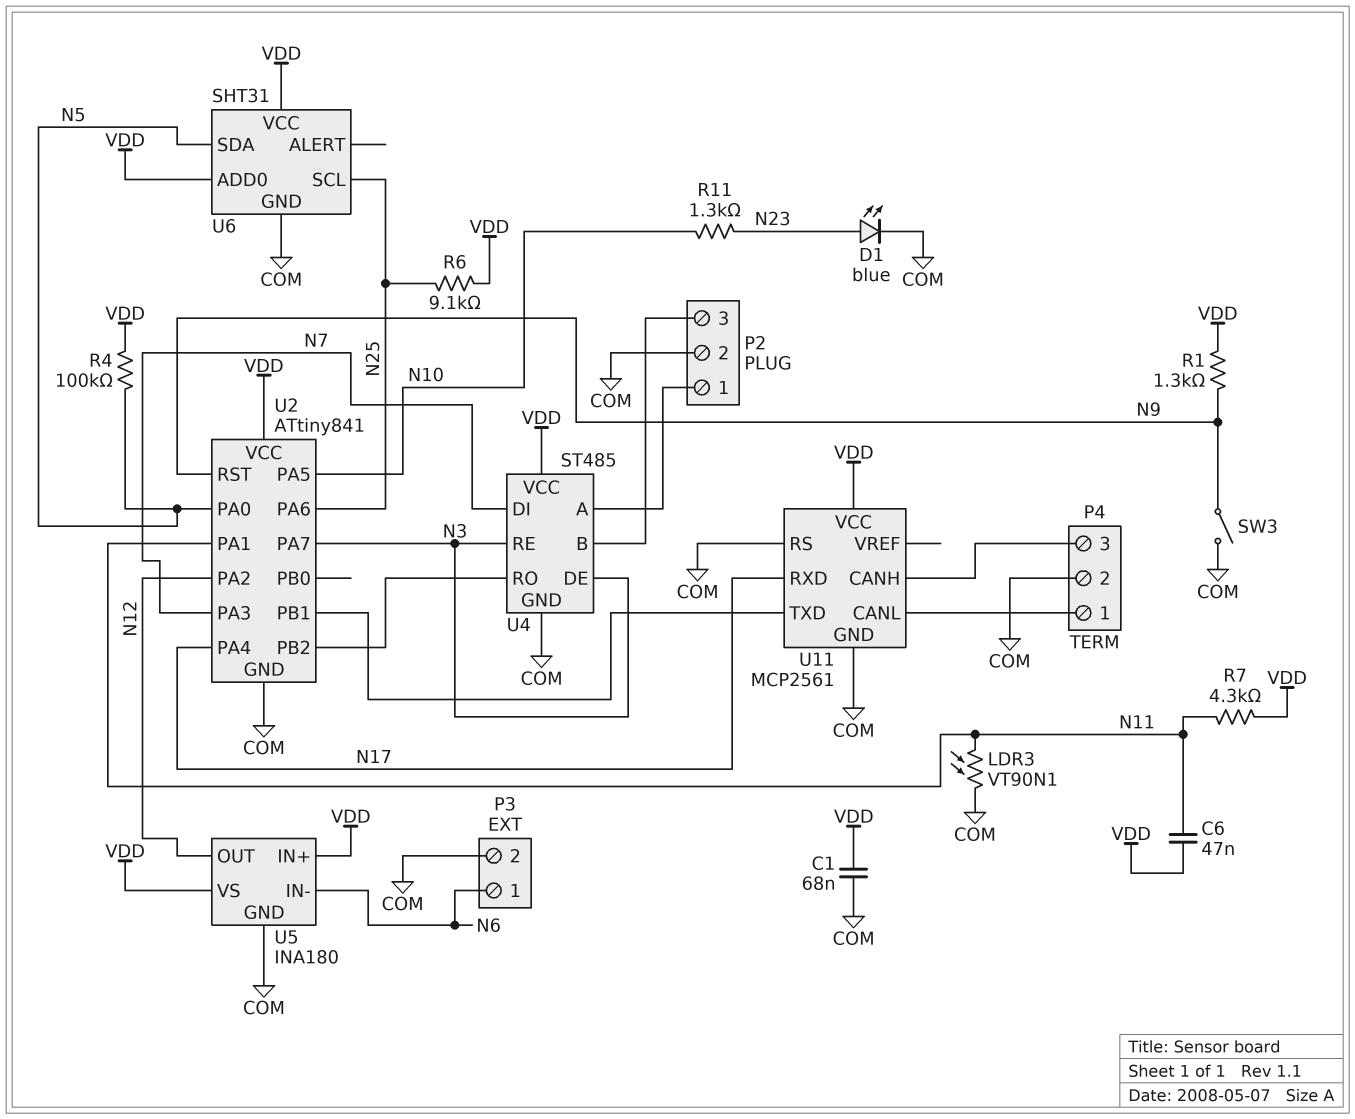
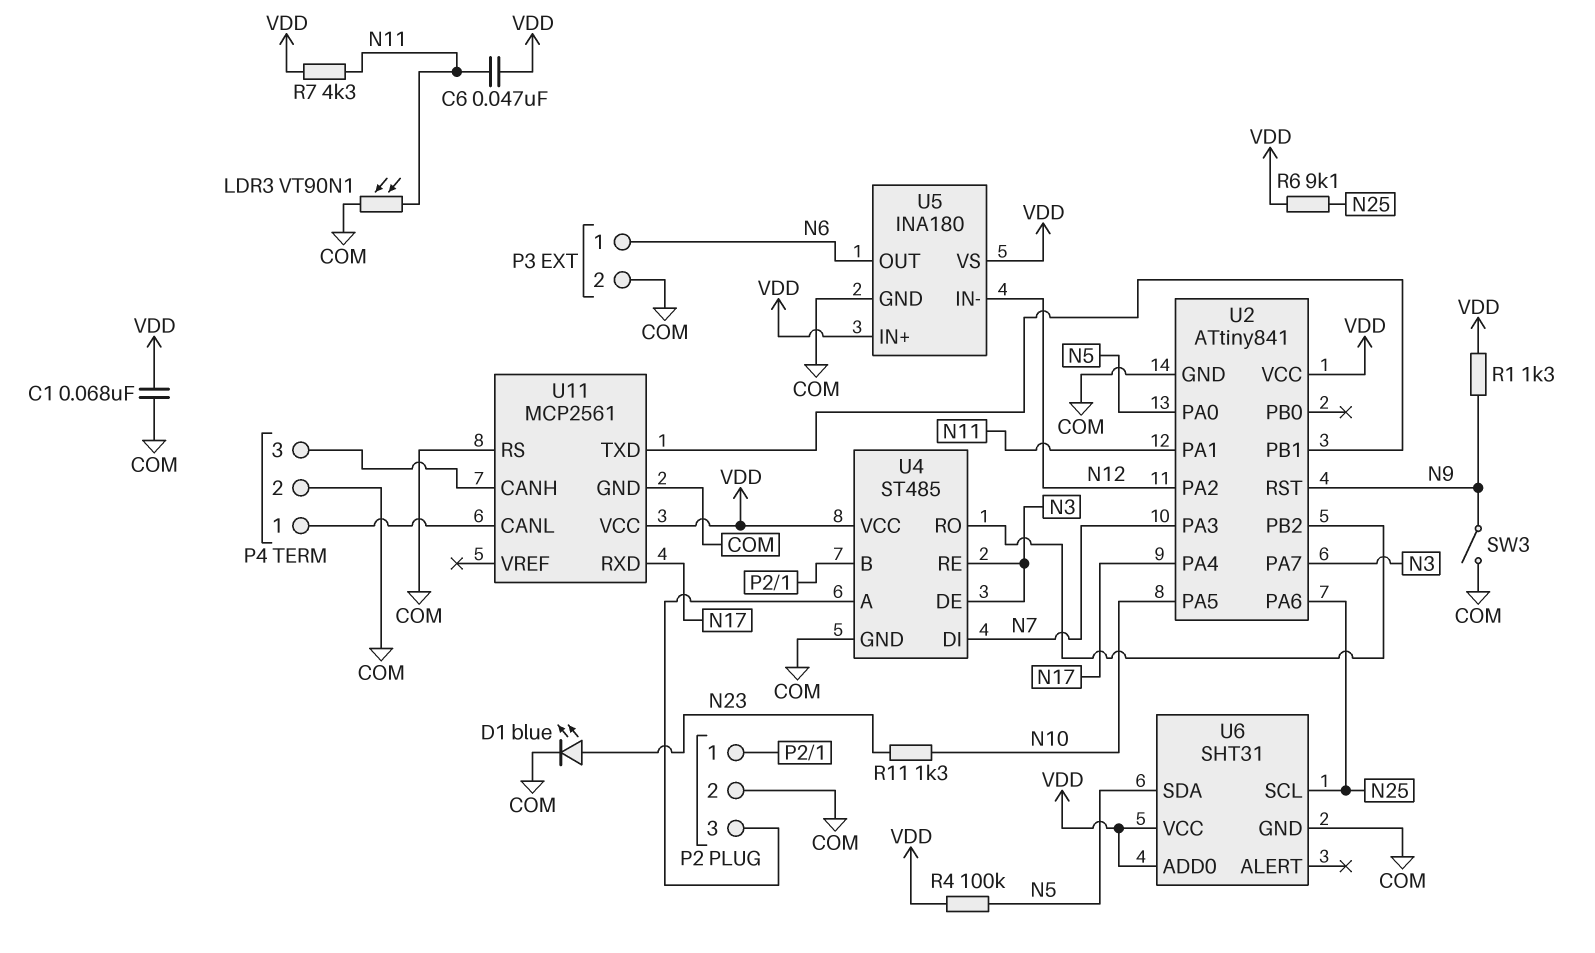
U4 pin A: P2/1 -> P2/3
U4 pin B: P2/3 -> P2/1
U5 pin IN-: N6 -> N12
U5 pin OUT: N12 -> N6

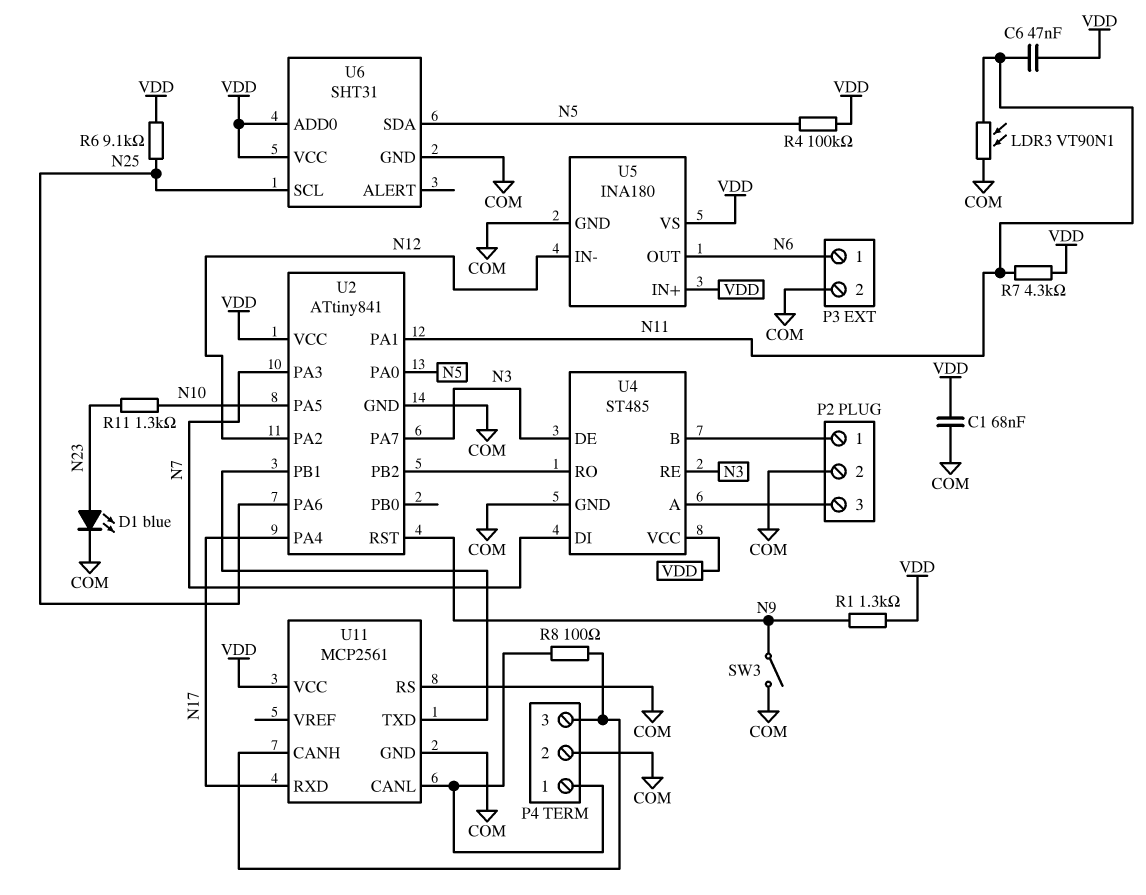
R8: none -> 100 (P4/1, P4/3)

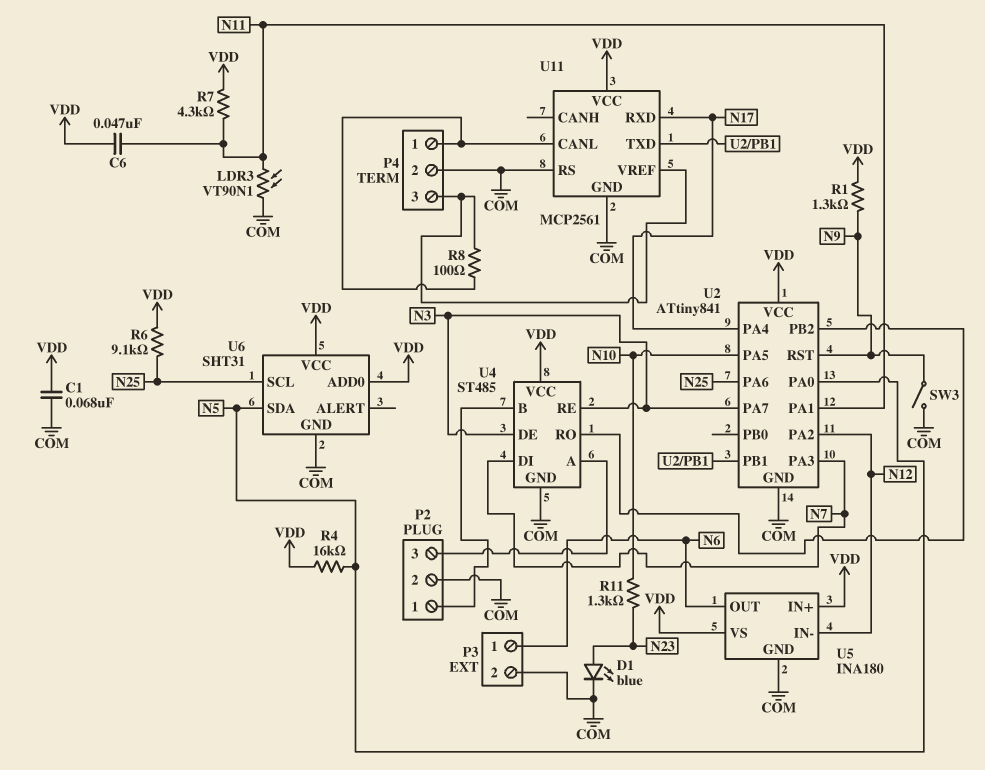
R4: 100k (N5, VDD) -> 16k (N5, VDD)
U11 pin CANH: P4/3 -> none
U11 pin VREF: none -> P4/3

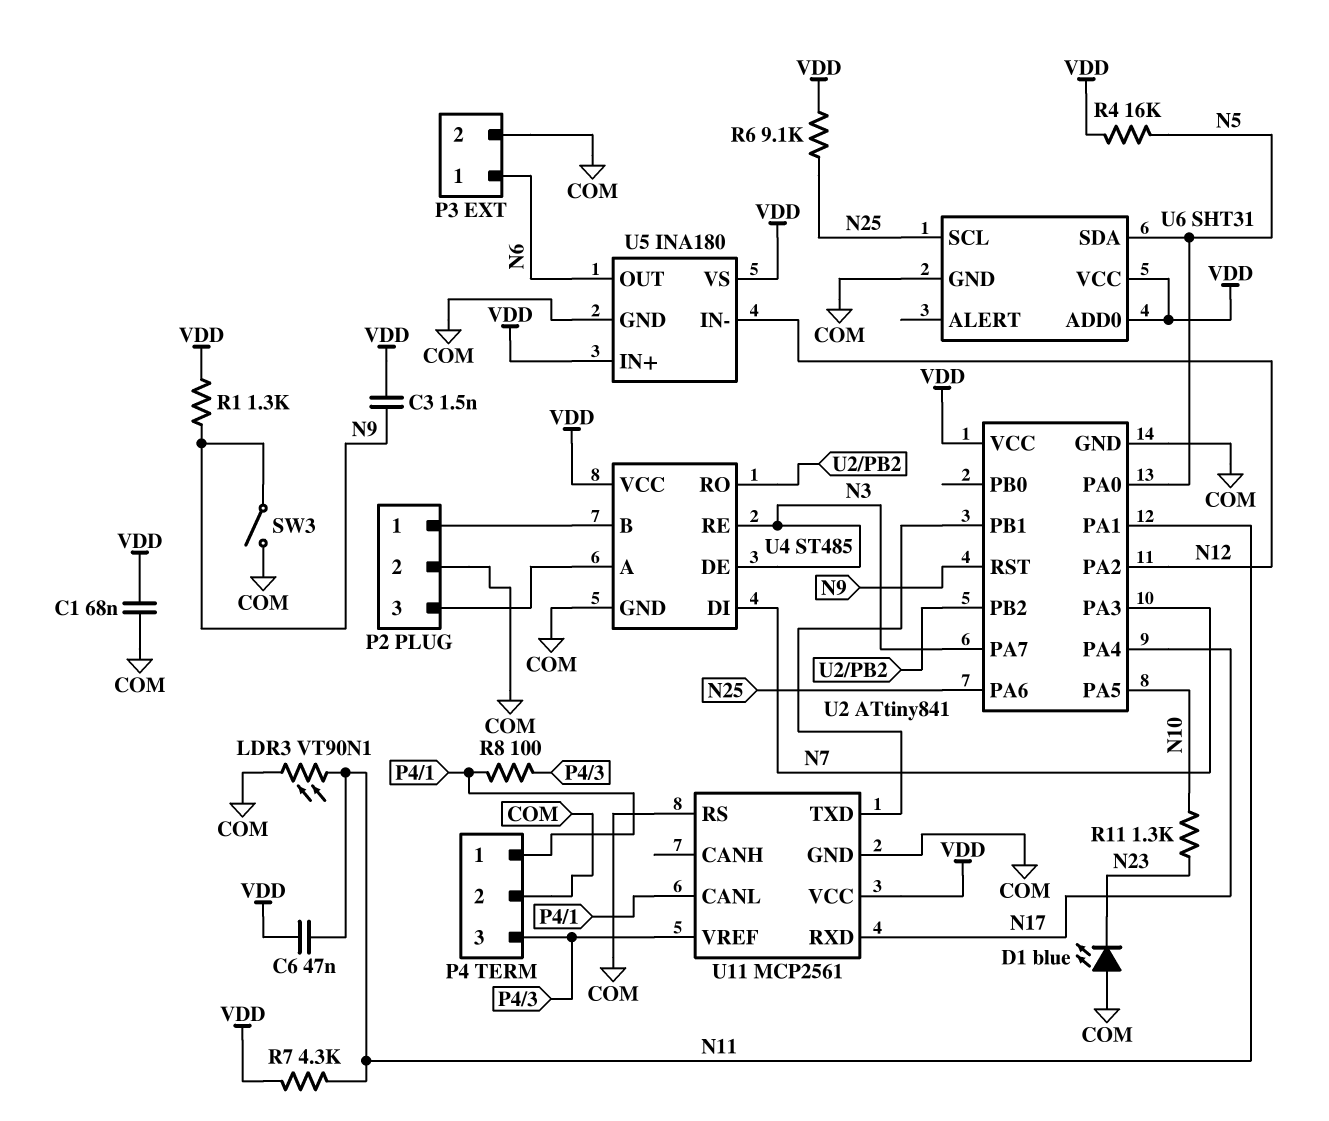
C3: none -> 1.5nF (N9, VDD)
D1: LED blue (A N23, K COM) -> LED blue (A COM, K N23)

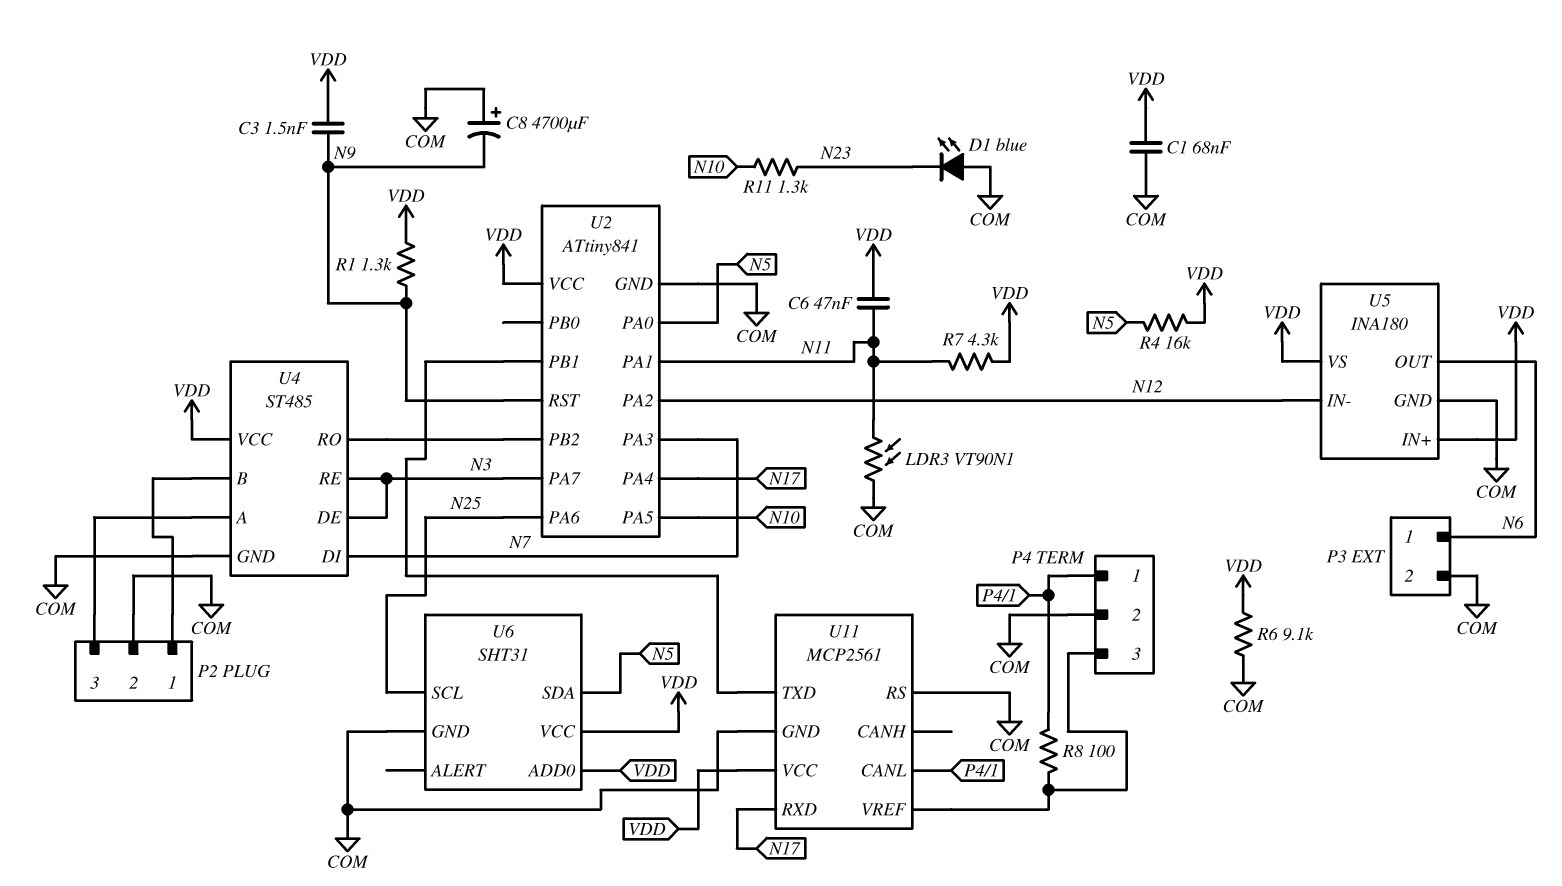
C8: none -> 4700uF (plus COM, minus N9)
R6: 9.1k (N25, VDD) -> 9.1k (COM, VDD)
SW3: switch (COM, N9) -> none

